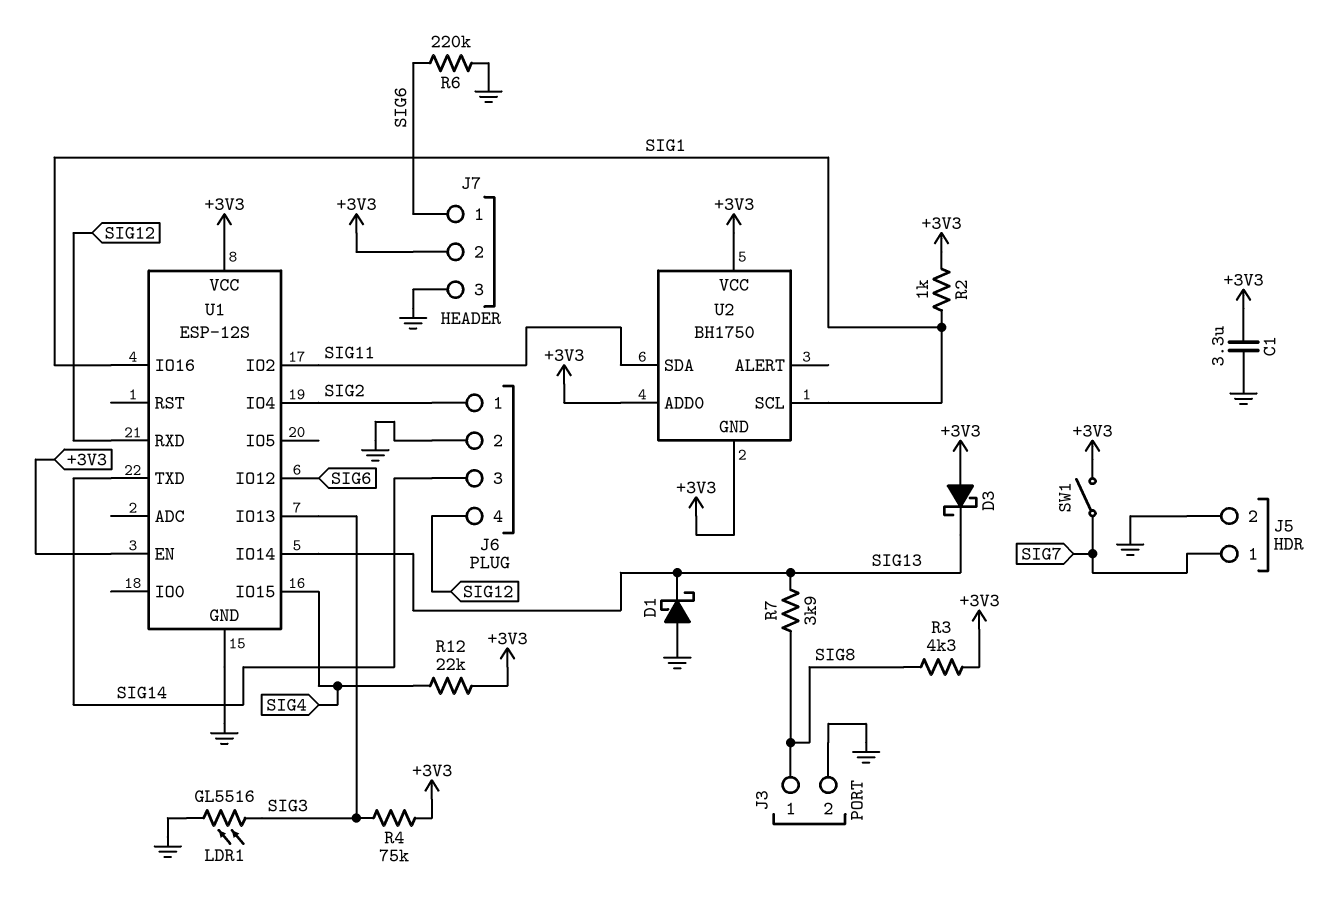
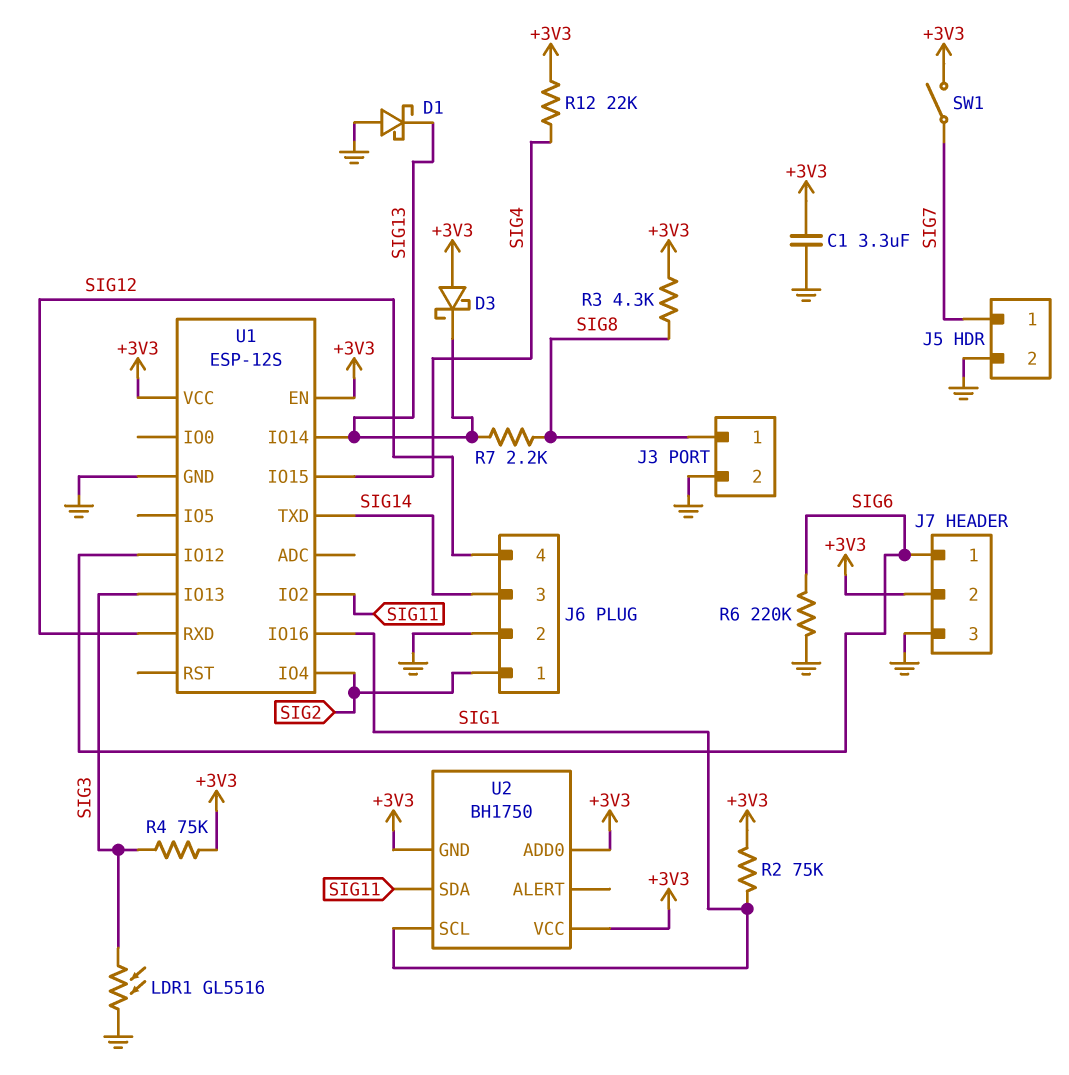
R2: 1k (+3V3, SIG1) -> 75k (+3V3, SIG1)
R7: 3.9k (SIG8, SIG13) -> 2.2k (SIG8, SIG13)

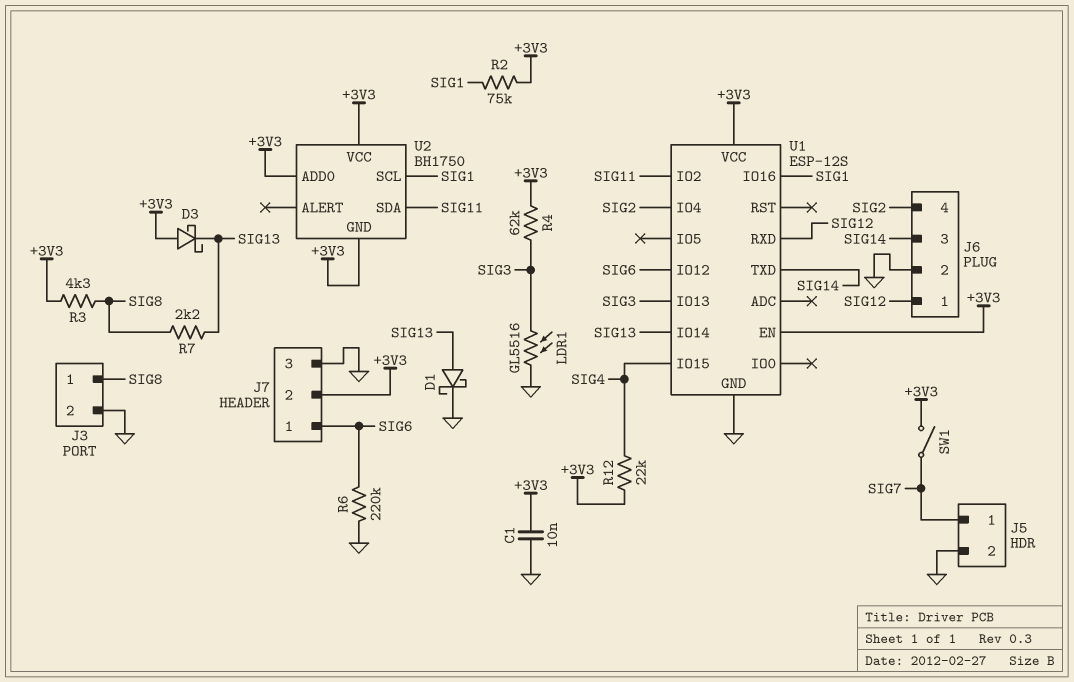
C1: 3.3uF (+3V3, GND) -> 10nF (+3V3, GND)
D1: schottky (A GND, K SIG13) -> schottky (A SIG13, K GND)
J6 pin 1: SIG2 -> SIG12
J6 pin 4: SIG12 -> SIG2
R4: 75k (+3V3, SIG3) -> 62k (+3V3, SIG3)

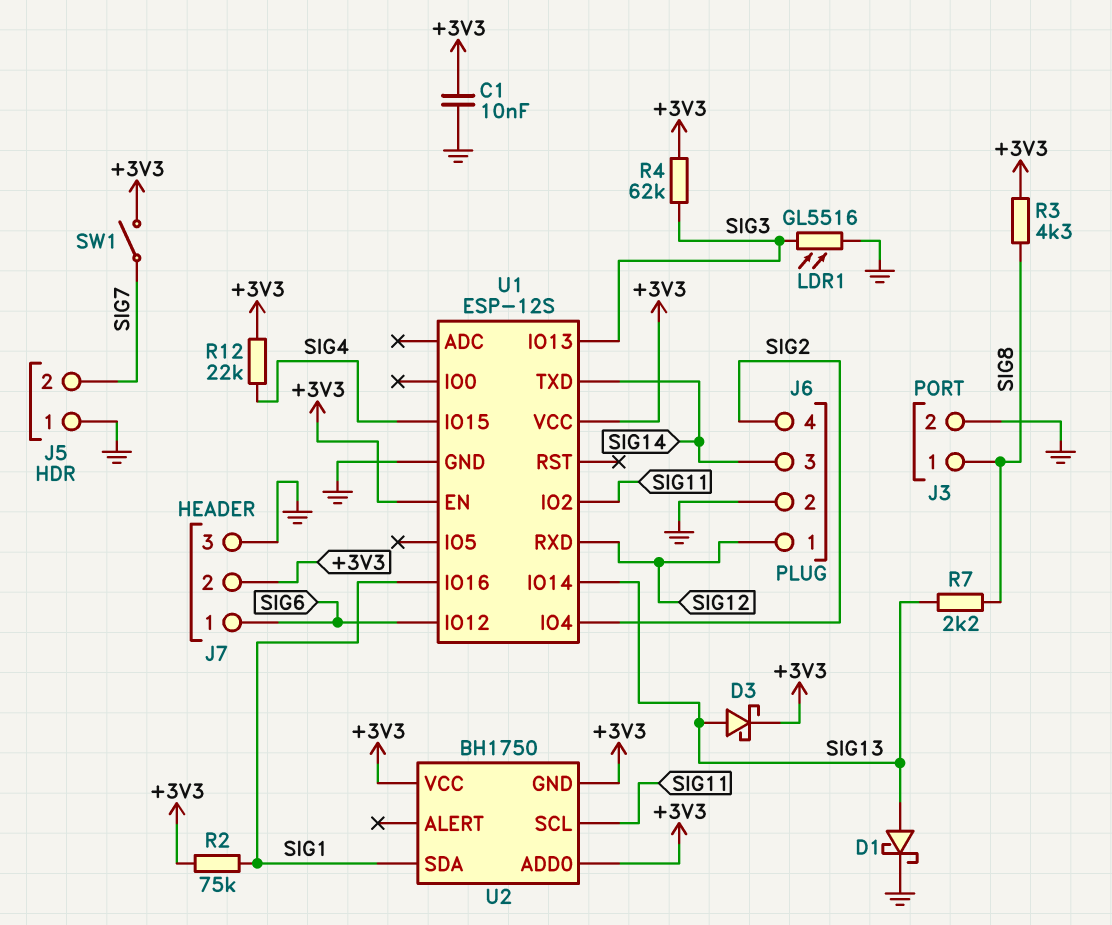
D3: schottky (A +3V3, K SIG13) -> schottky (A SIG13, K +3V3)
J5 pin 1: SIG7 -> GND
J5 pin 2: GND -> SIG7
R6: 220k (GND, SIG6) -> none
U2 pin SCL: SIG1 -> SIG11
U2 pin SDA: SIG11 -> SIG1

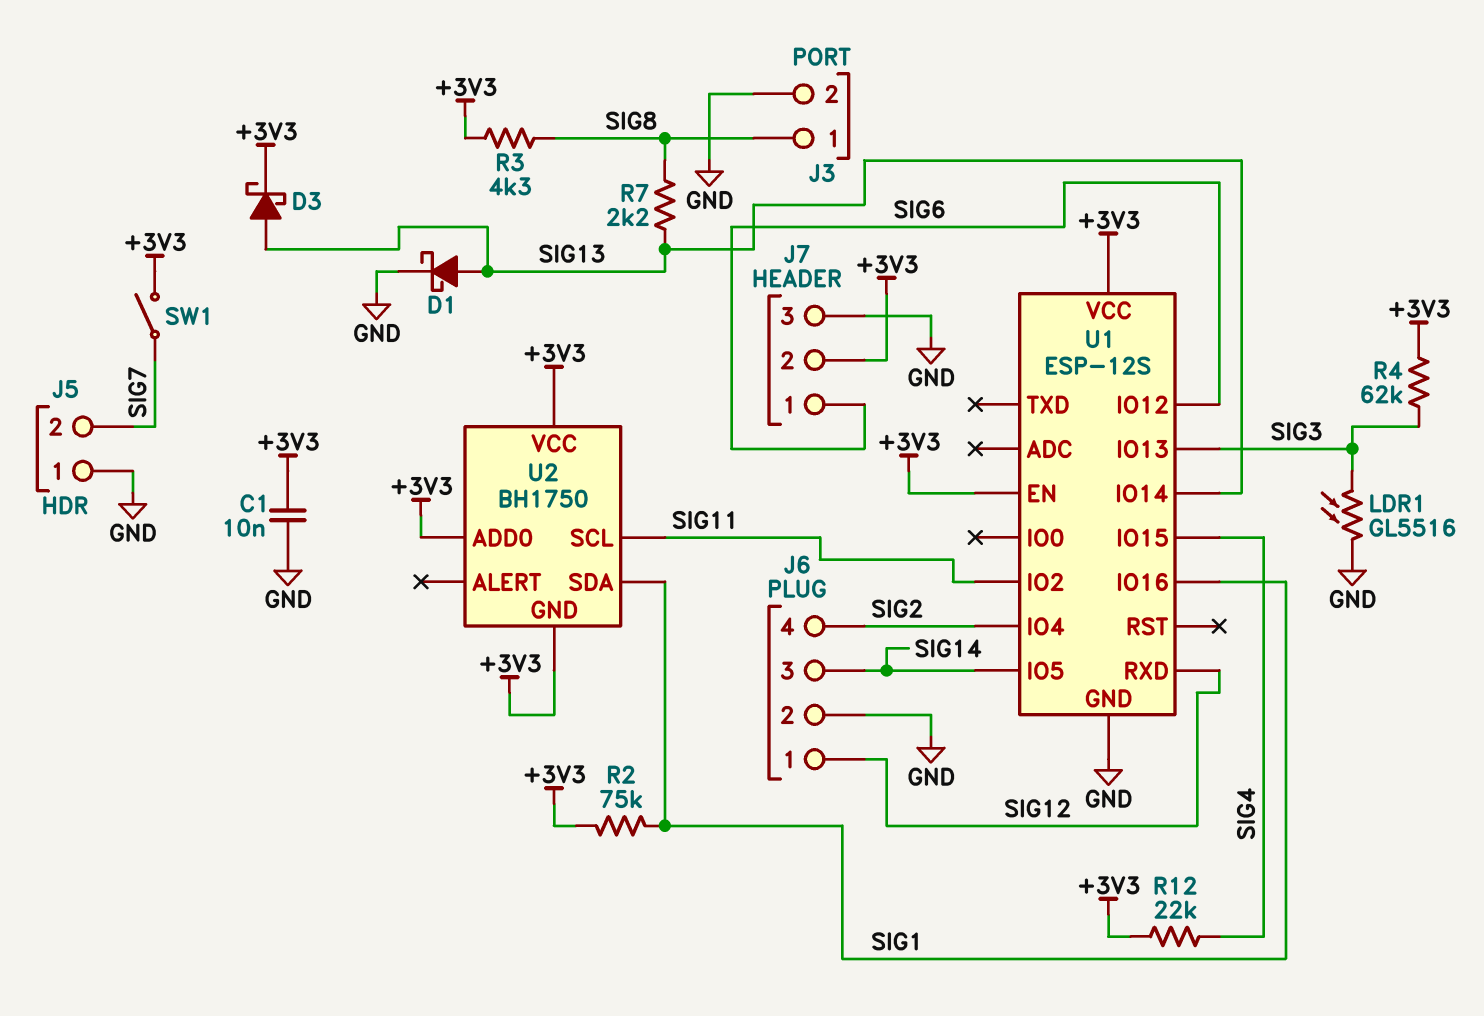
U1 pin IO5: none -> SIG14
U1 pin TXD: SIG14 -> none

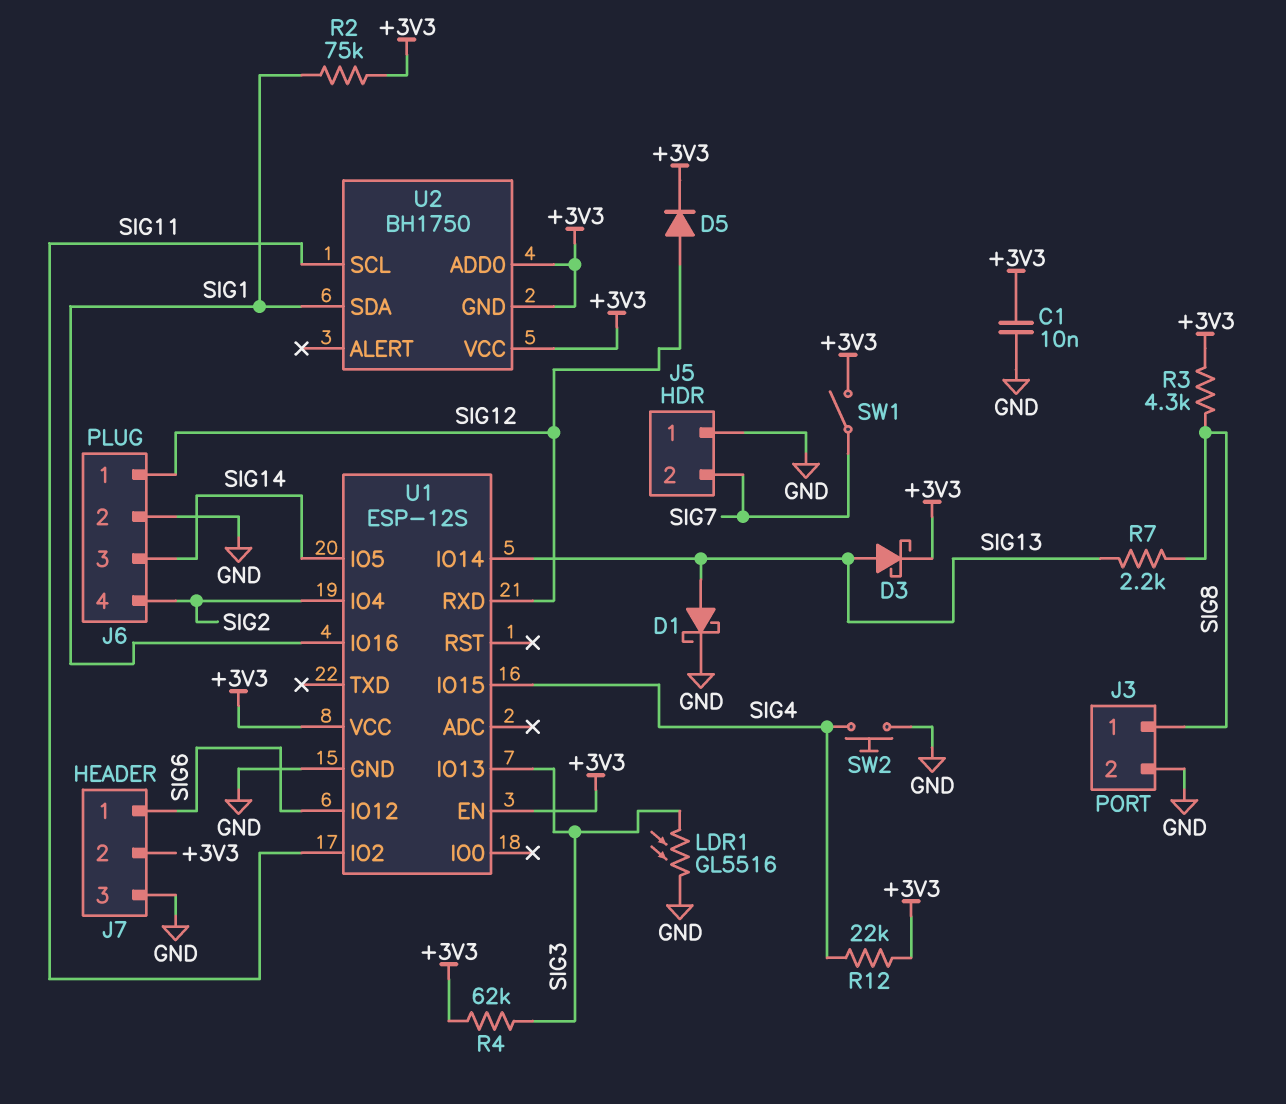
D5: none -> diode (A SIG12, K +3V3)
SW2: none -> button (GND, SIG4)

